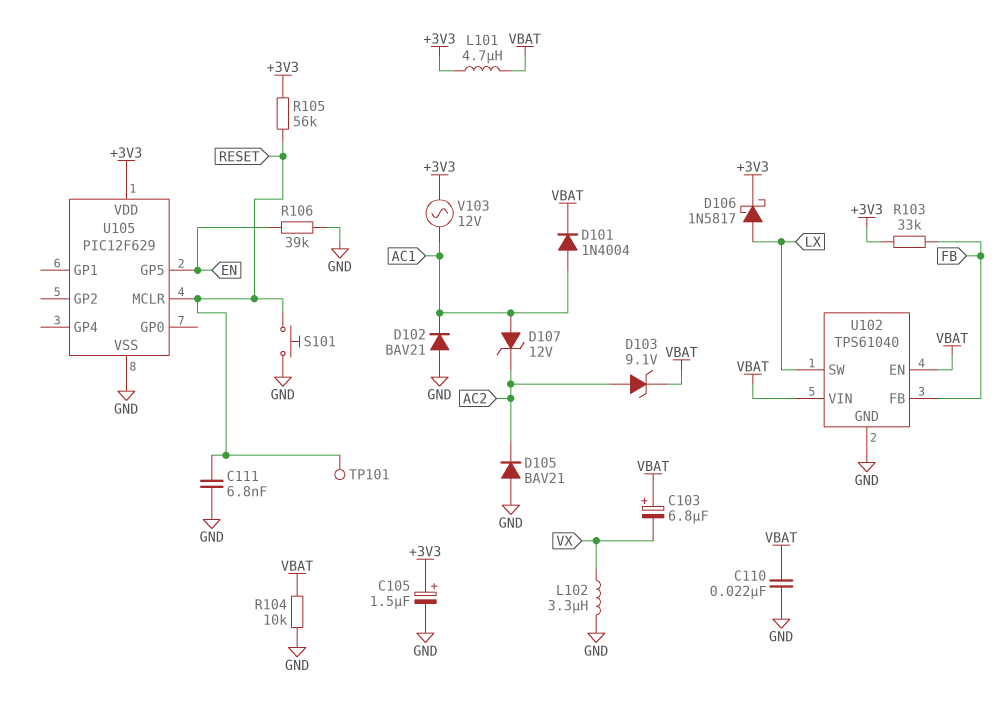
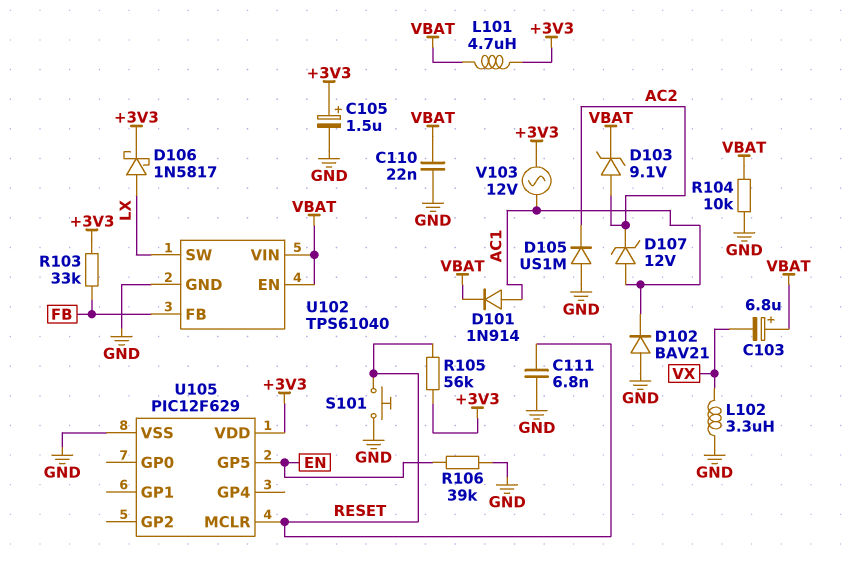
D101: diode 1N4004 (A AC1, K VBAT) -> diode 1N914 (A AC1, K VBAT)
D105: diode BAV21 (A GND, K AC2) -> diode US1M (A GND, K AC2)
TP101: test point (RESET) -> none

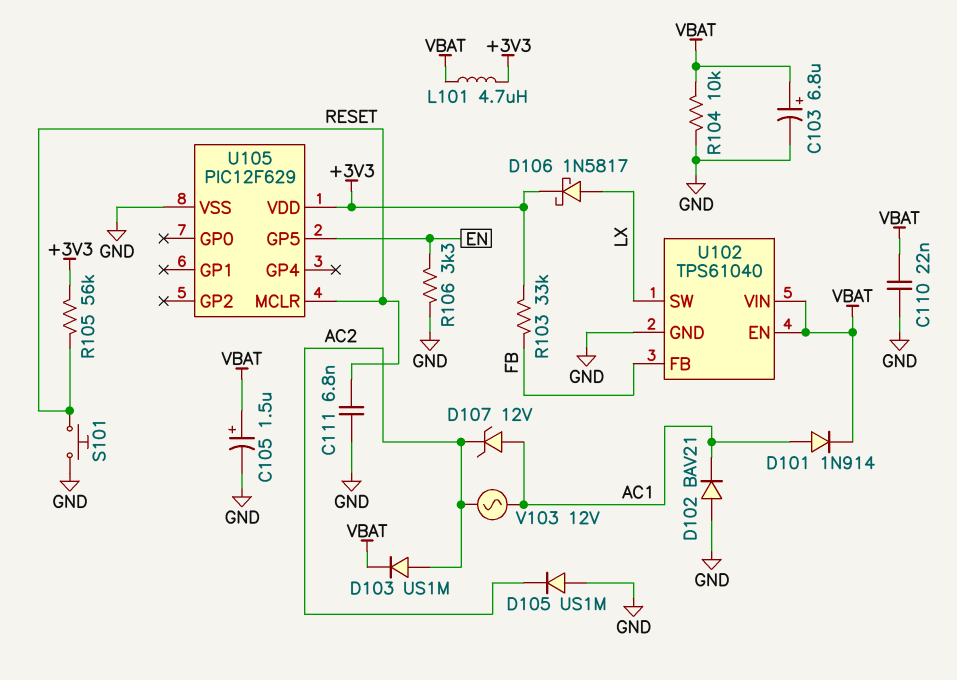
C103: 6.8uF (plus VBAT, minus VX) -> 6.8uF (plus VBAT, minus GND)
C105: 1.5uF (plus +3V3, minus GND) -> 1.5uF (plus VBAT, minus GND)
D103: zener 9.1V (A AC2, K VBAT) -> diode US1M (A AC2, K VBAT)
L102: 3.3uH (GND, VX) -> none
R106: 39k (EN, GND) -> 3.3k (EN, GND)
V103: AC 12V (+3V3, AC1) -> AC 12V (AC1, AC2)

